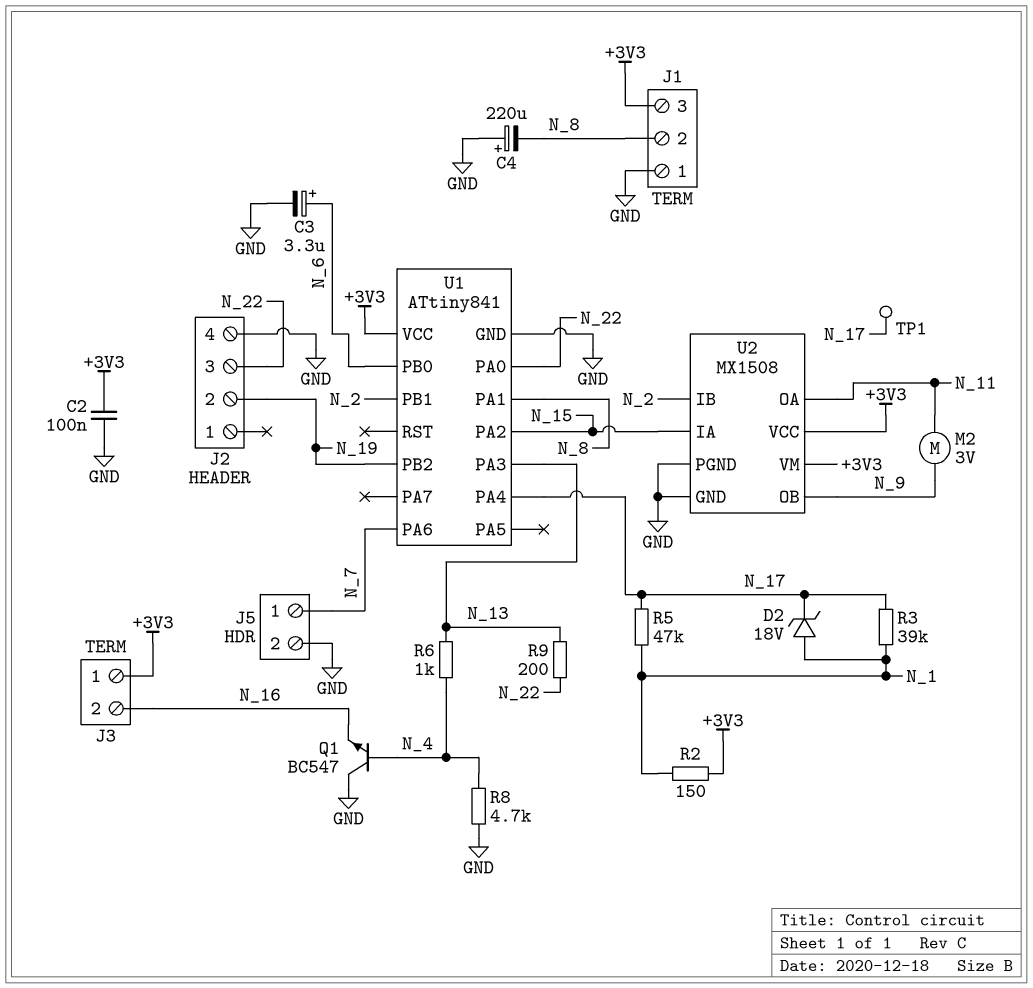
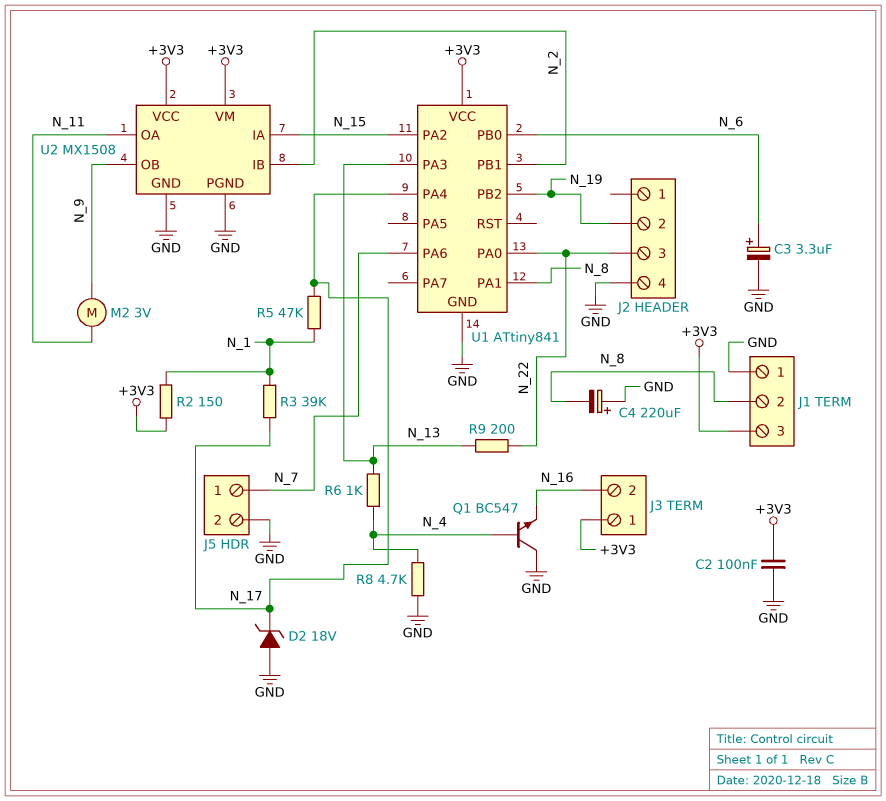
D2: zener 18V (A N_1, K N_17) -> zener 18V (A GND, K N_17)
TP1: test point (N_17) -> none

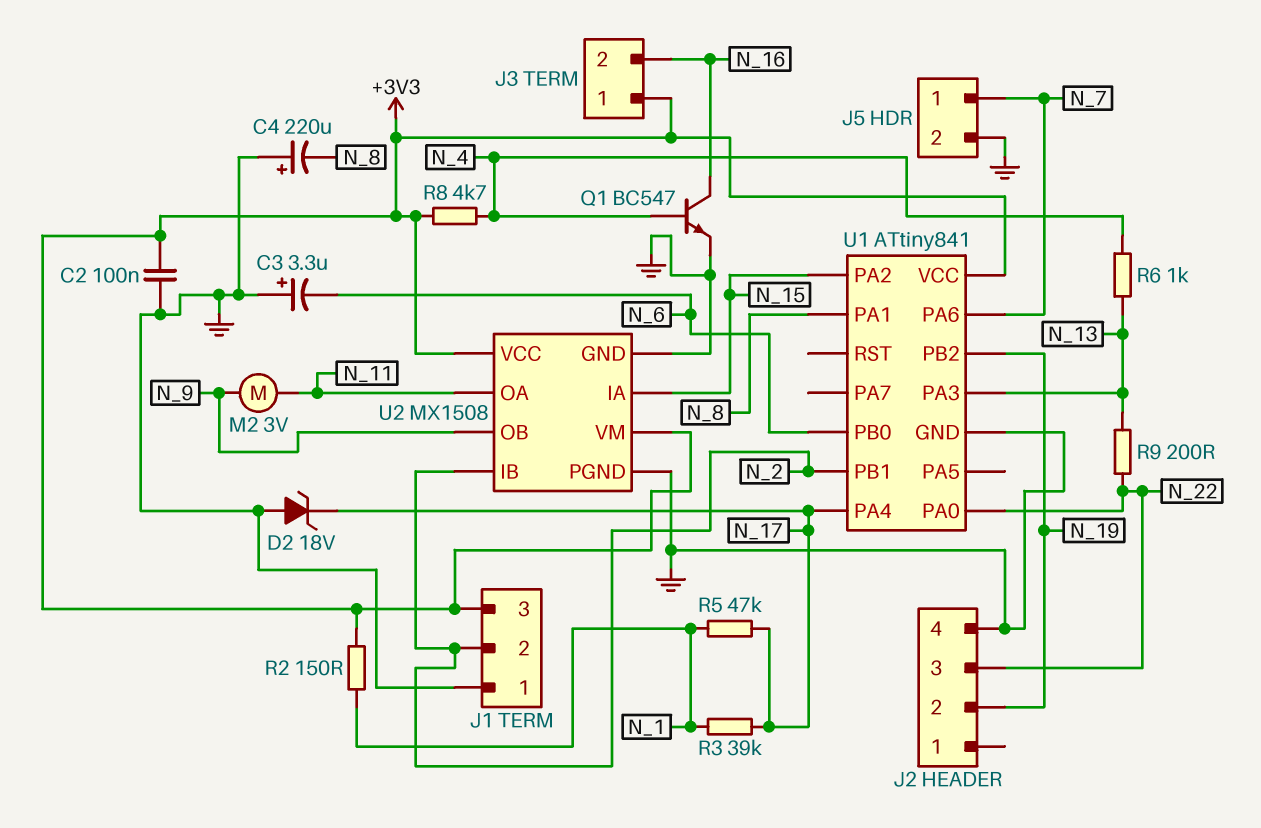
C3: 3.3uF (plus N_6, minus GND) -> 3.3uF (plus GND, minus N_6)
J1 pin 2: N_8 -> N_2
Q1: NPN BC547 (B N_4, C GND, E N_16) -> NPN BC547 (B N_4, C N_16, E GND)
R8: 4.7k (GND, N_4) -> 4.7k (+3V3, N_4)

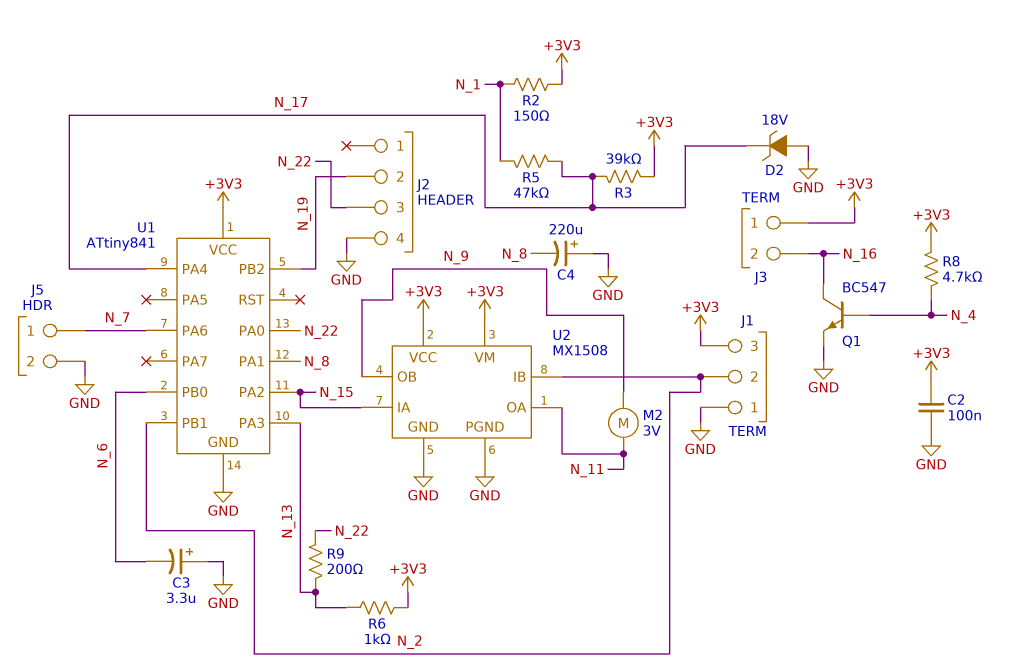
R3: 39k (N_1, N_17) -> 39k (+3V3, N_17)
R6: 1k (N_4, N_13) -> 1k (+3V3, N_13)

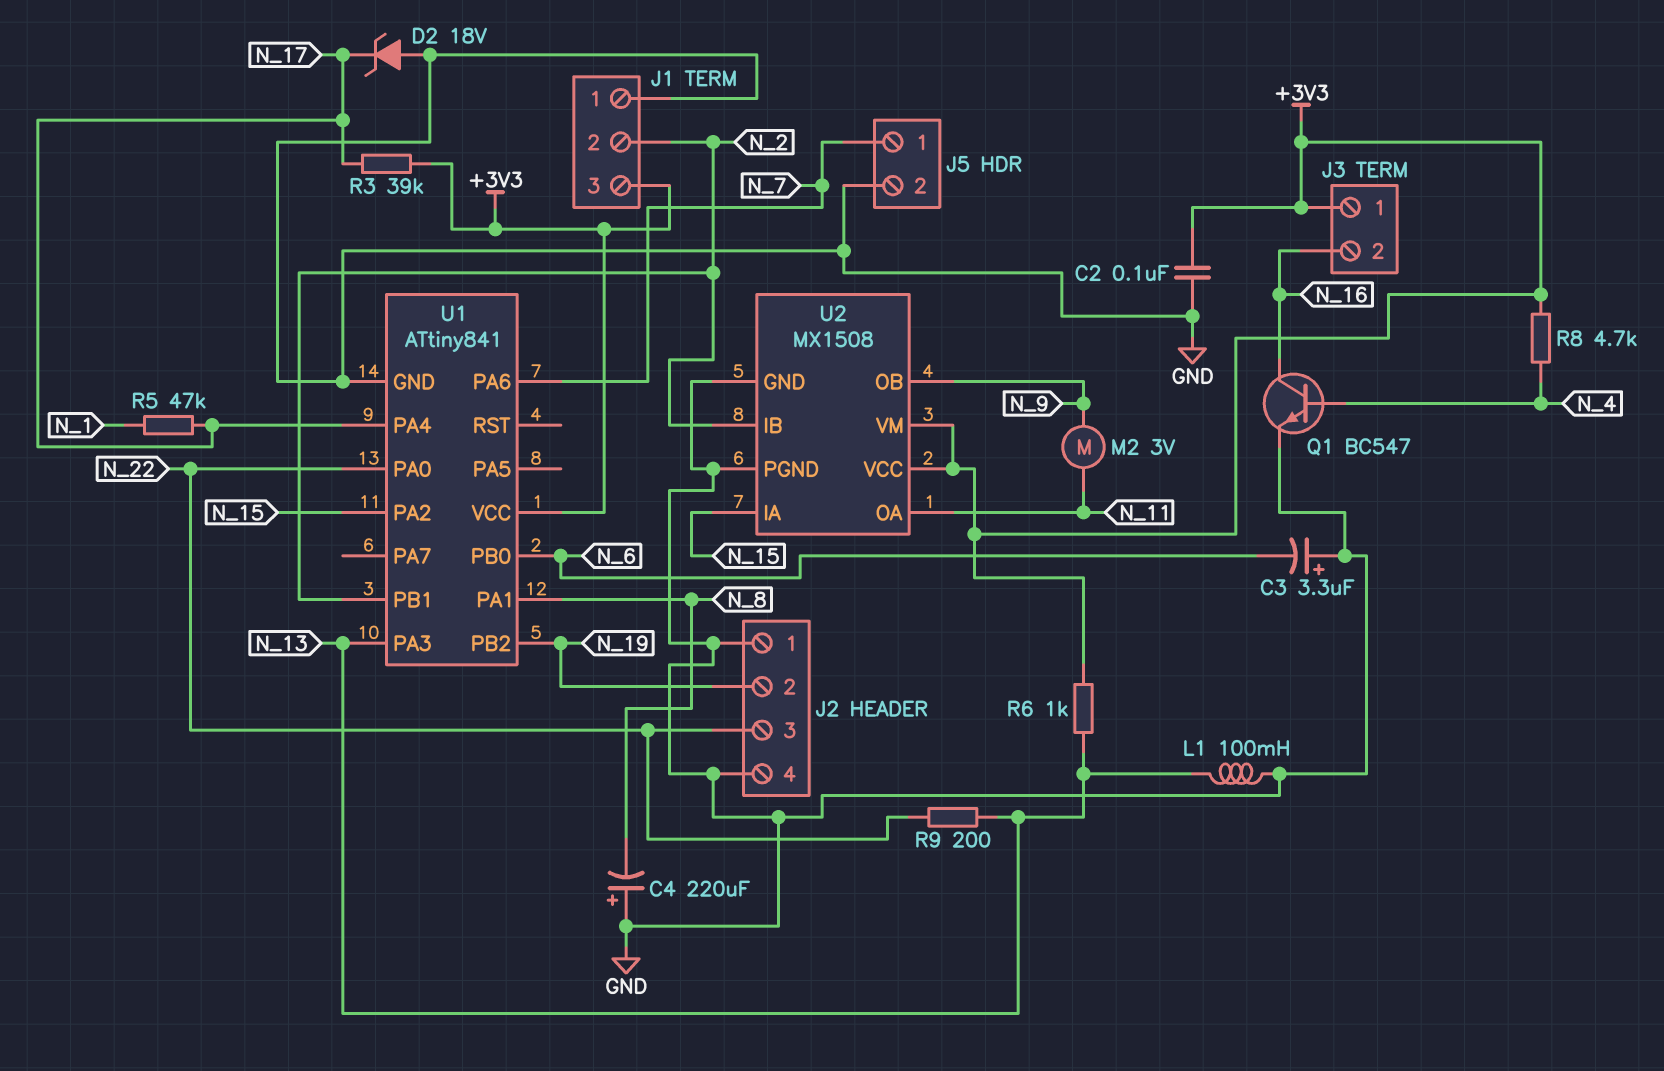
J2 pin 1: none -> GND
L1: none -> 100mH (GND, N_13)
R2: 150 (+3V3, N_1) -> none

